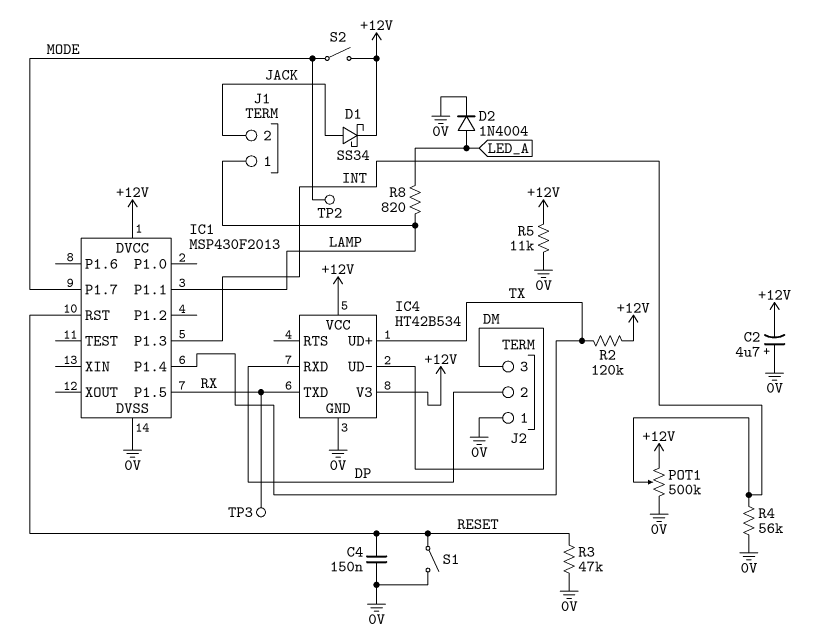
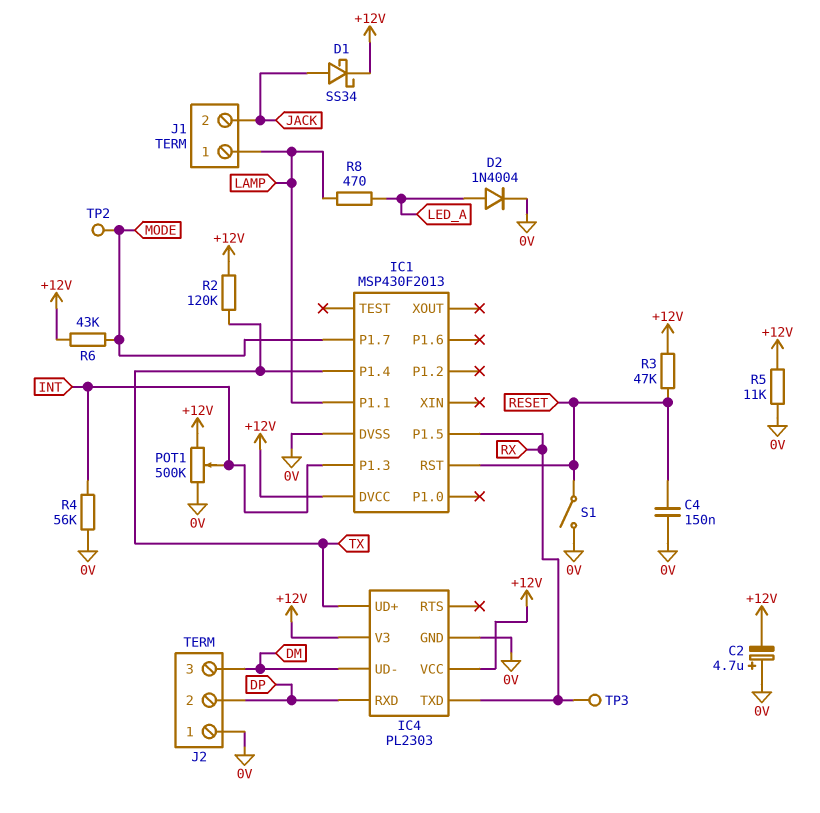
IC4: HT42B534 -> PL2303
R3: 47k (0V, RESET) -> 47k (+12V, RESET)
R6: none -> 43k (+12V, MODE)
R8: 820 (LAMP, LED_A) -> 470 (LAMP, LED_A)
S2: switch (+12V, MODE) -> none

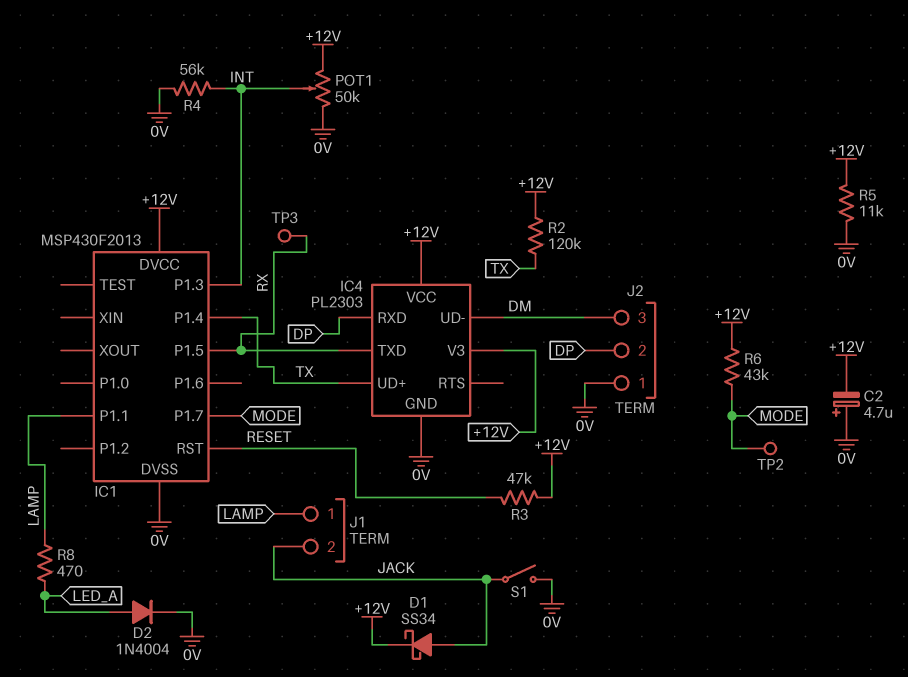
C4: 150nF (0V, RESET) -> none
POT1: 500k (+12V, 0V, wiper INT) -> 50k (+12V, 0V, wiper INT)
S1: switch (0V, RESET) -> switch (0V, JACK)

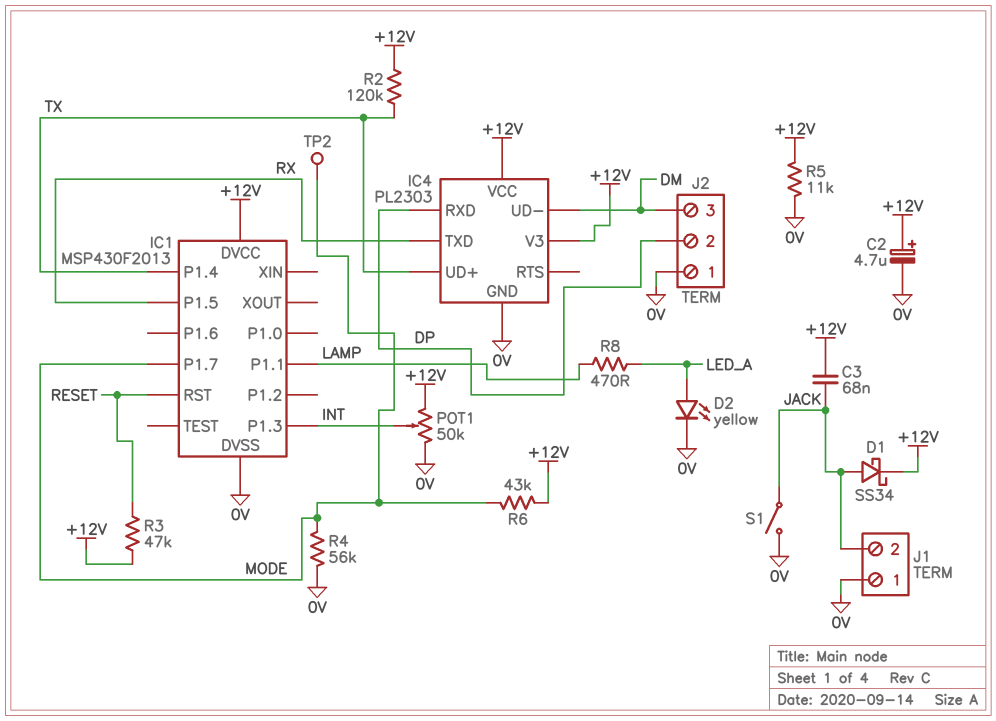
C2: 4.7uF (plus 0V, minus +12V) -> 4.7uF (plus +12V, minus 0V)
C3: none -> 68nF (+12V, JACK)
D2: diode 1N4004 (A LED_A, K 0V) -> LED yellow (A LED_A, K 0V)
J1 pin 1: LAMP -> 0V
R4: 56k (0V, INT) -> 56k (0V, MODE)
TP3: test point (RX) -> none

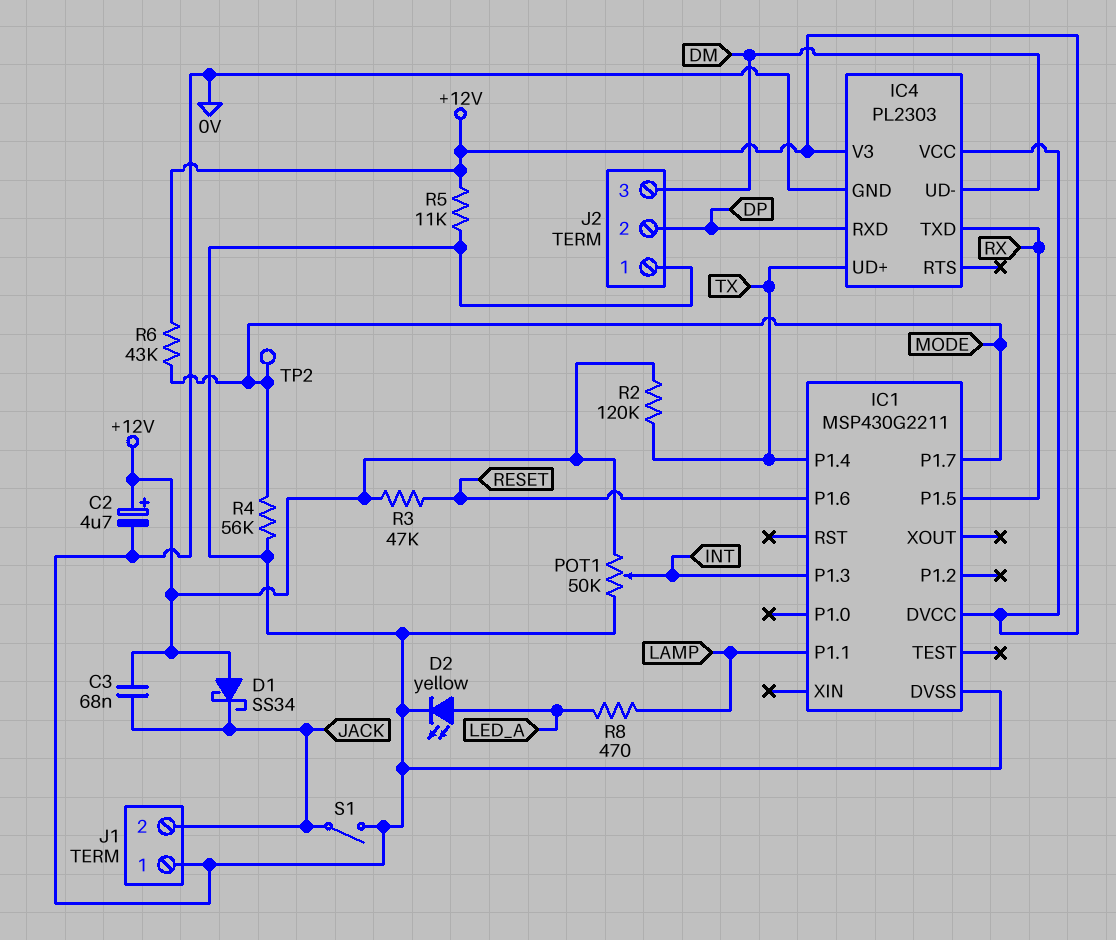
D1: schottky SS34 (A JACK, K +12V) -> schottky SS34 (A +12V, K JACK)
IC1: MSP430F2013 -> MSP430G2211
IC1 pin P1.6: none -> RESET
IC1 pin RST: RESET -> none

